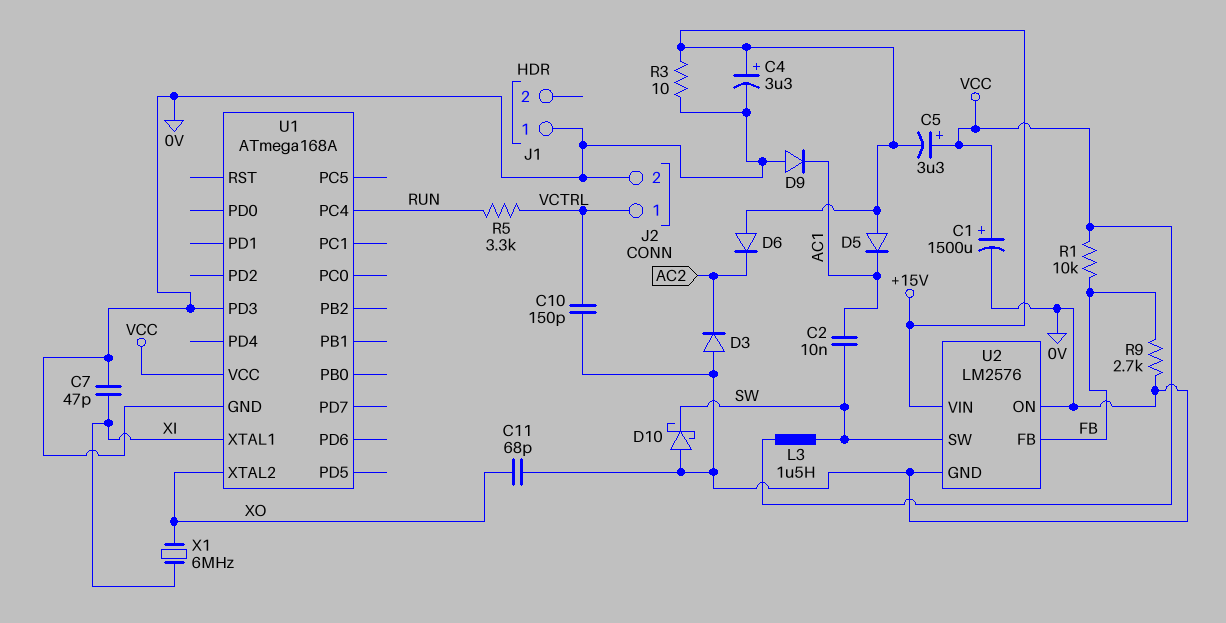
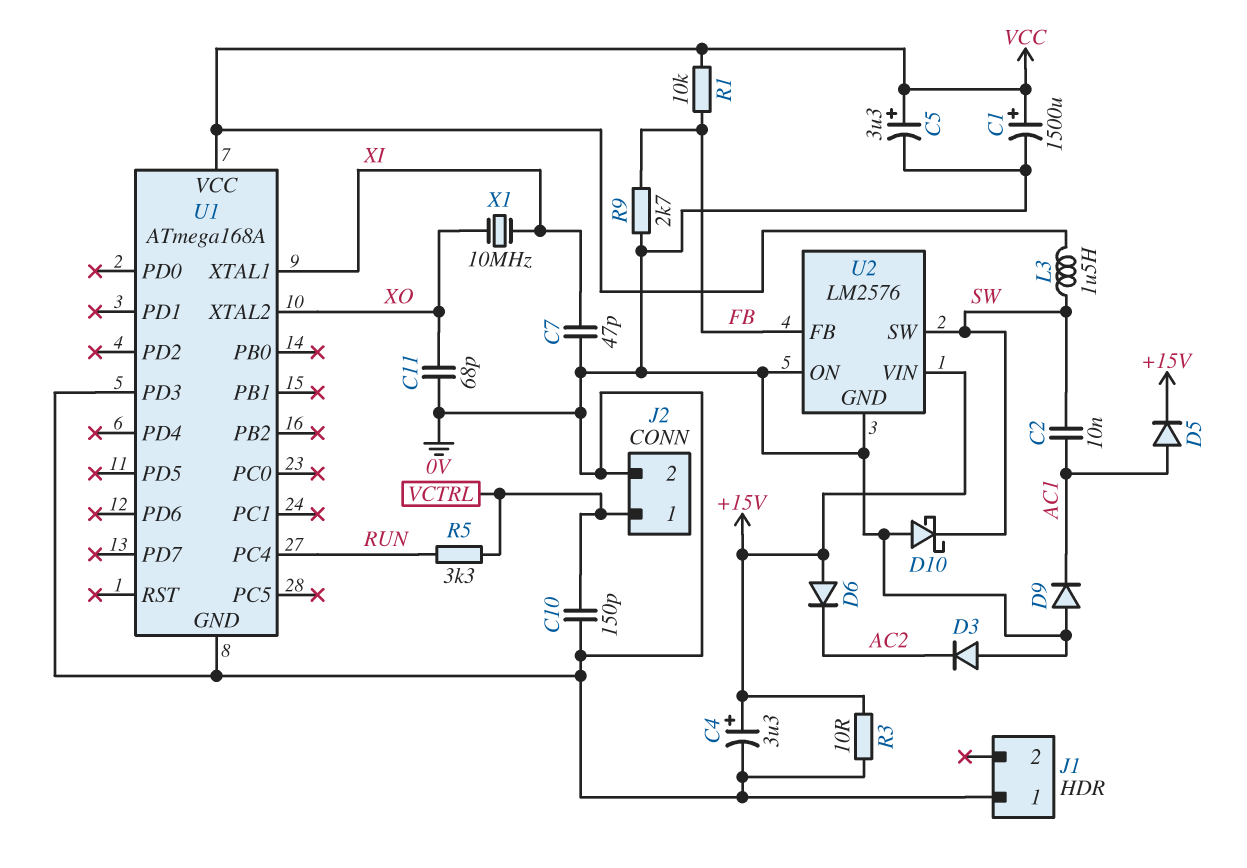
C5: 3.3uF (plus VCC, minus +15V) -> 3.3uF (plus VCC, minus 0V)
D5: diode (A +15V, K AC1) -> diode (A AC1, K +15V)
X1: 6MHz (XI, XO) -> 10MHz (XI, XO)

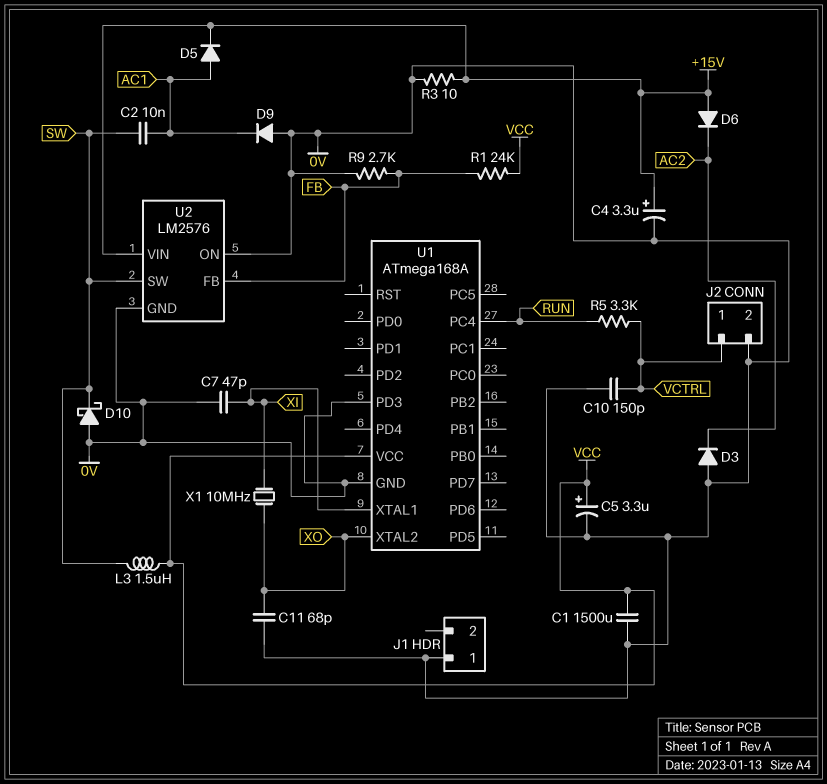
C1: 1500uF (plus VCC, minus 0V) -> 1500uF (0V, VCC)
R1: 10k (FB, VCC) -> 24k (FB, VCC)

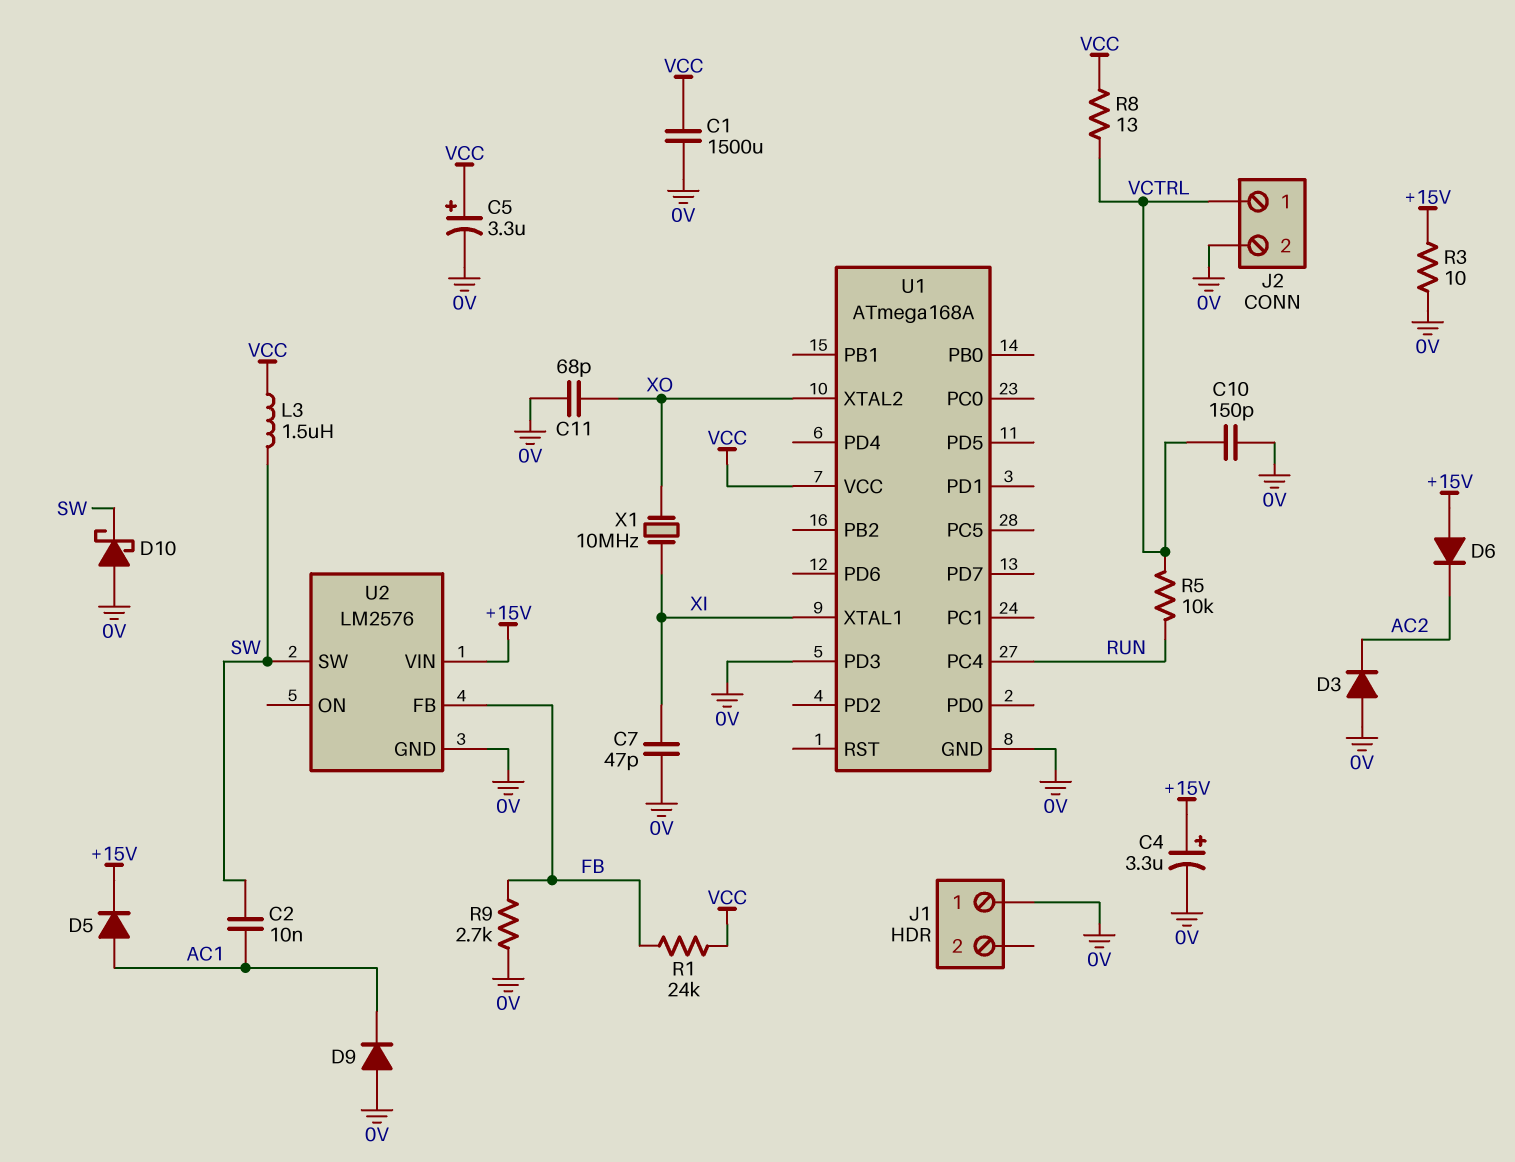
R5: 3.3k (RUN, VCTRL) -> 10k (RUN, VCTRL)
R8: none -> 13 (VCC, VCTRL)
U2 pin ON: 0V -> none

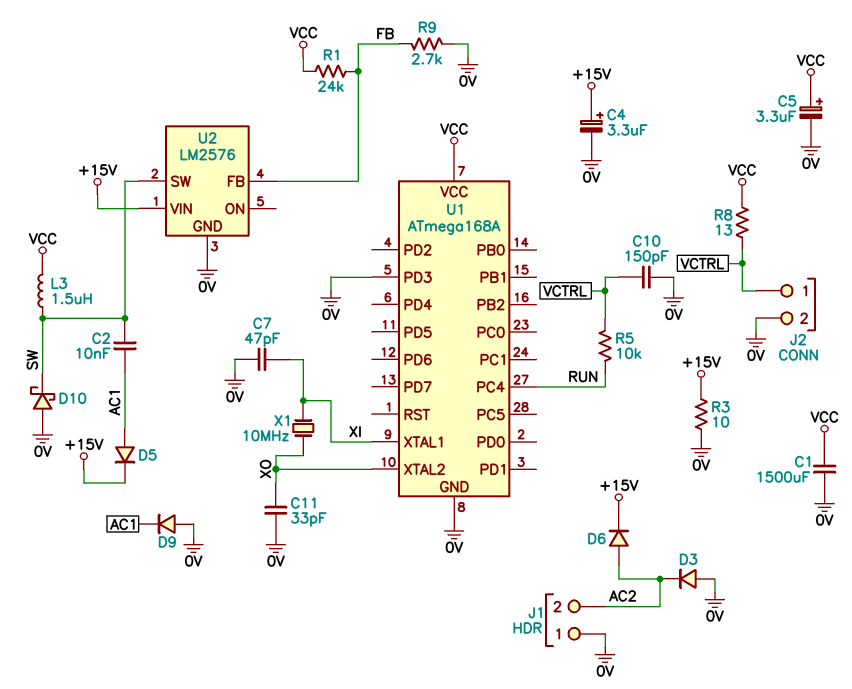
C11: 68pF (0V, XO) -> 33pF (0V, XO)
D6: diode (A +15V, K AC2) -> diode (A AC2, K +15V)
J1 pin 2: none -> AC2

